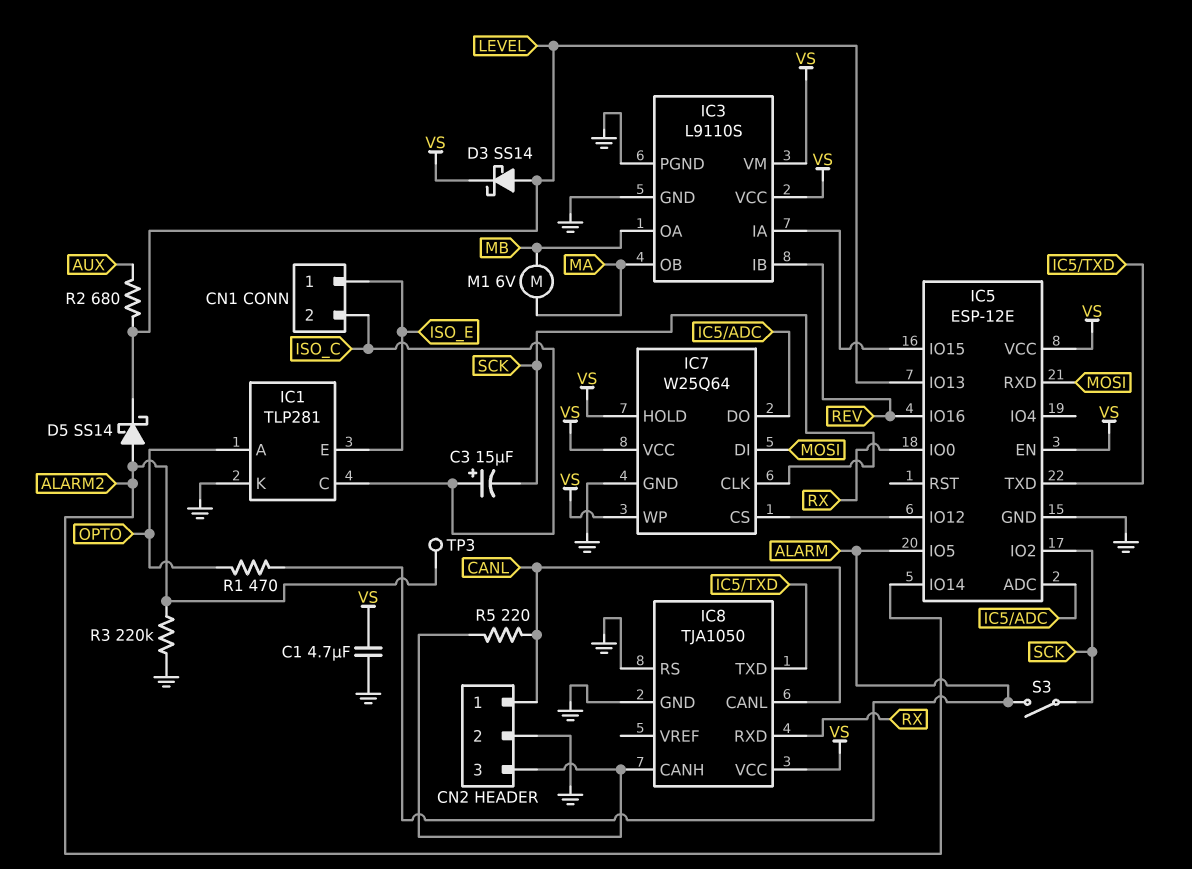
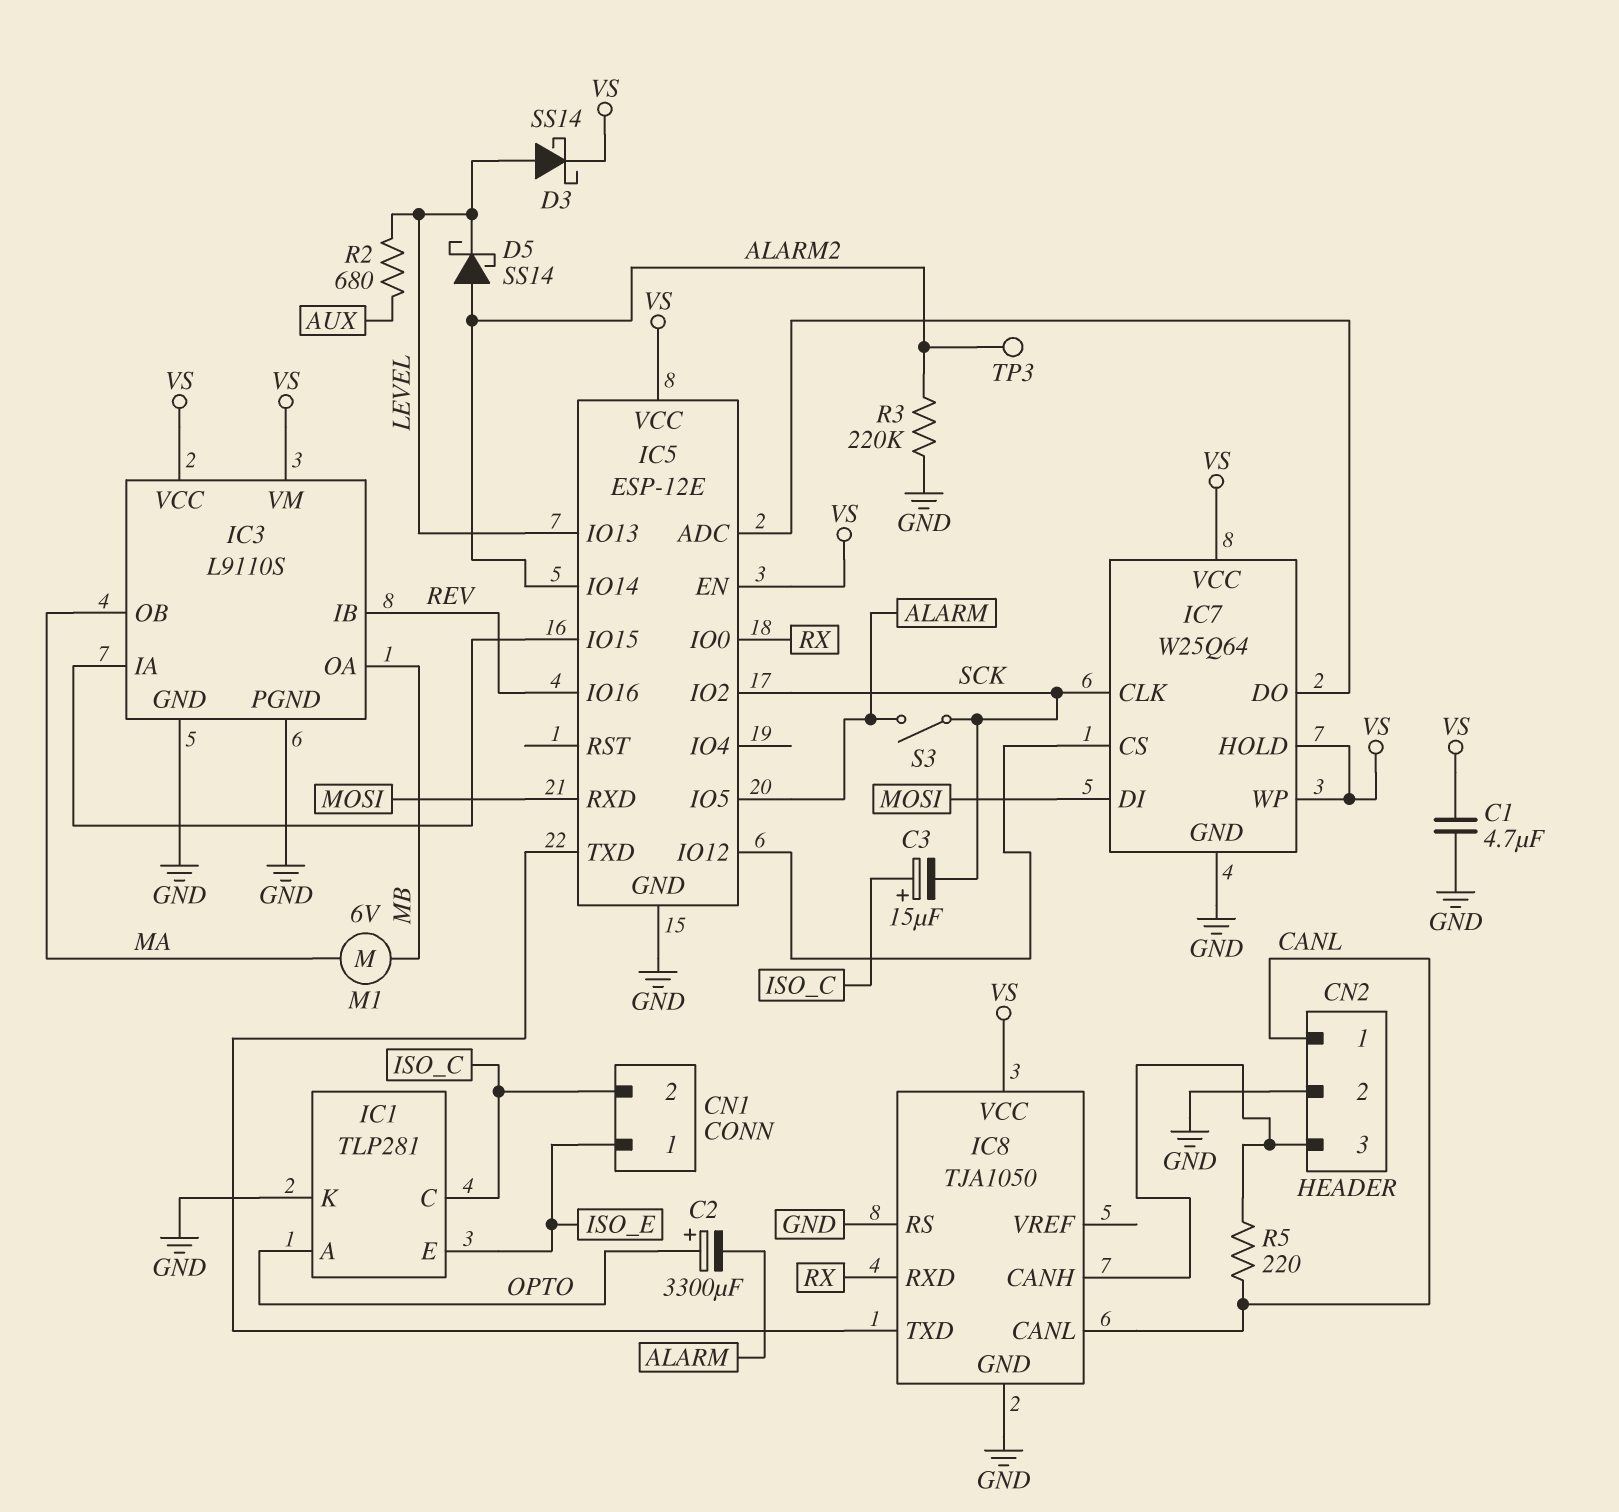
C2: none -> 3300uF (plus OPTO, minus ALARM)
R1: 470 (ALARM, OPTO) -> none

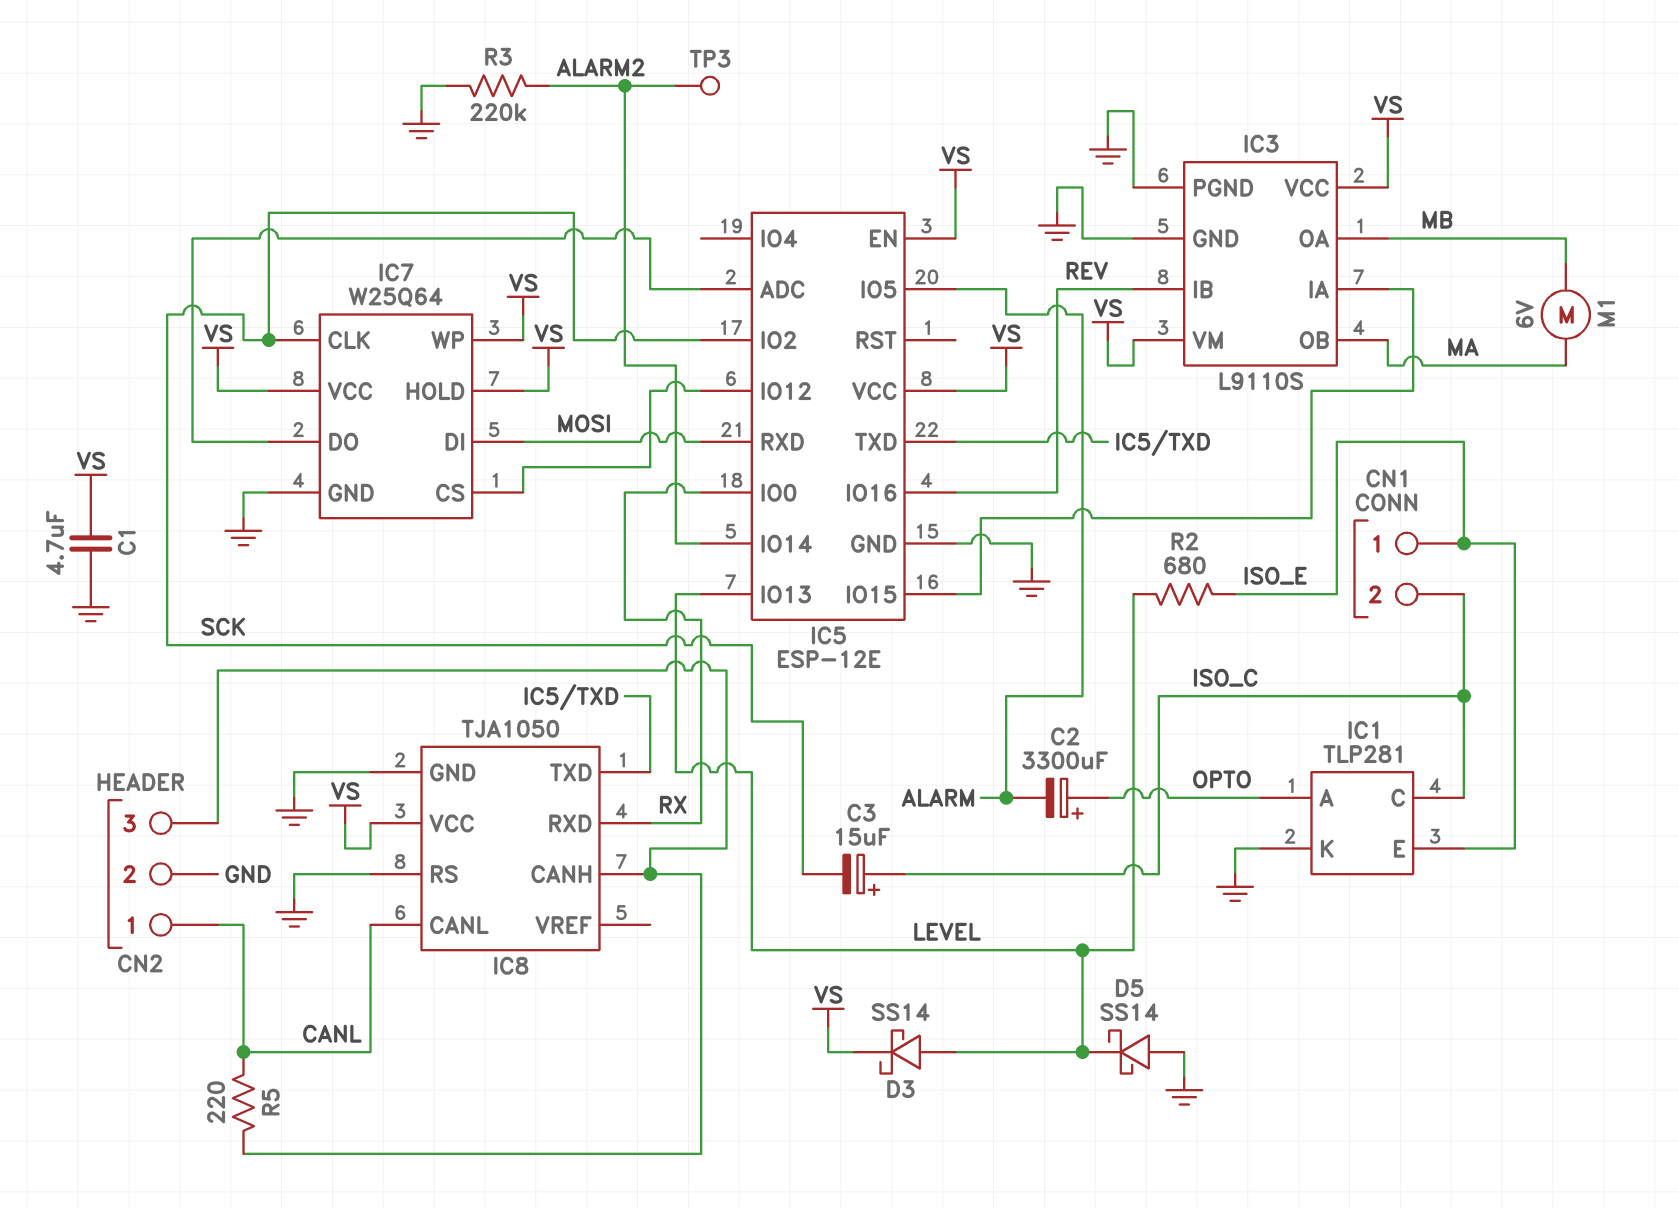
D5: schottky SS14 (A ALARM2, K LEVEL) -> schottky SS14 (A GND, K LEVEL)
R2: 680 (AUX, LEVEL) -> 680 (ISO_E, LEVEL)
S3: switch (ALARM, SCK) -> none

